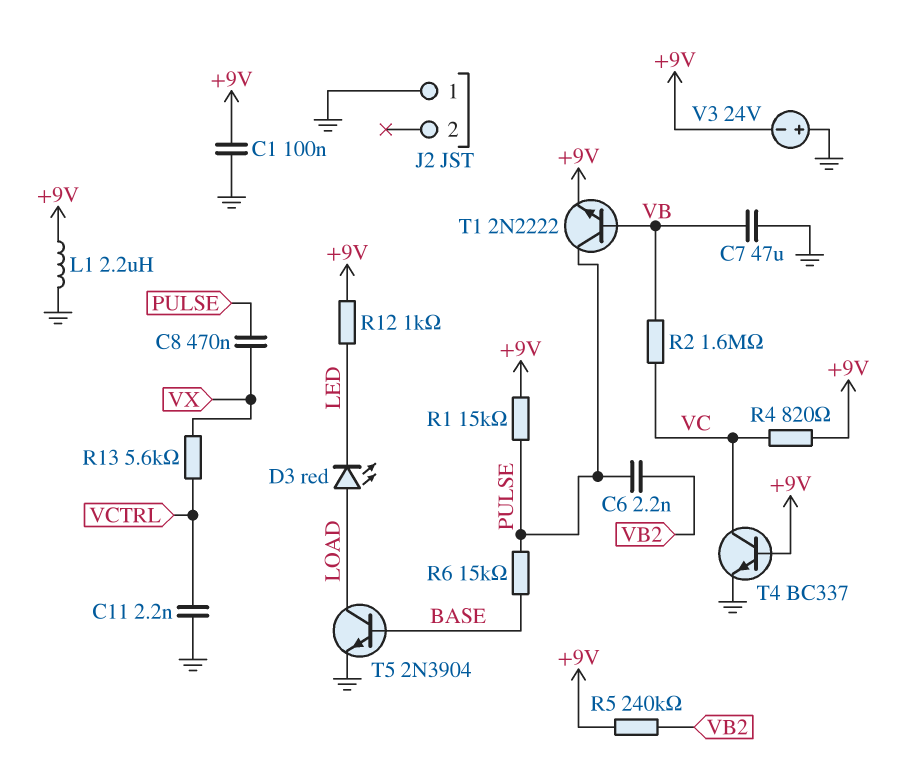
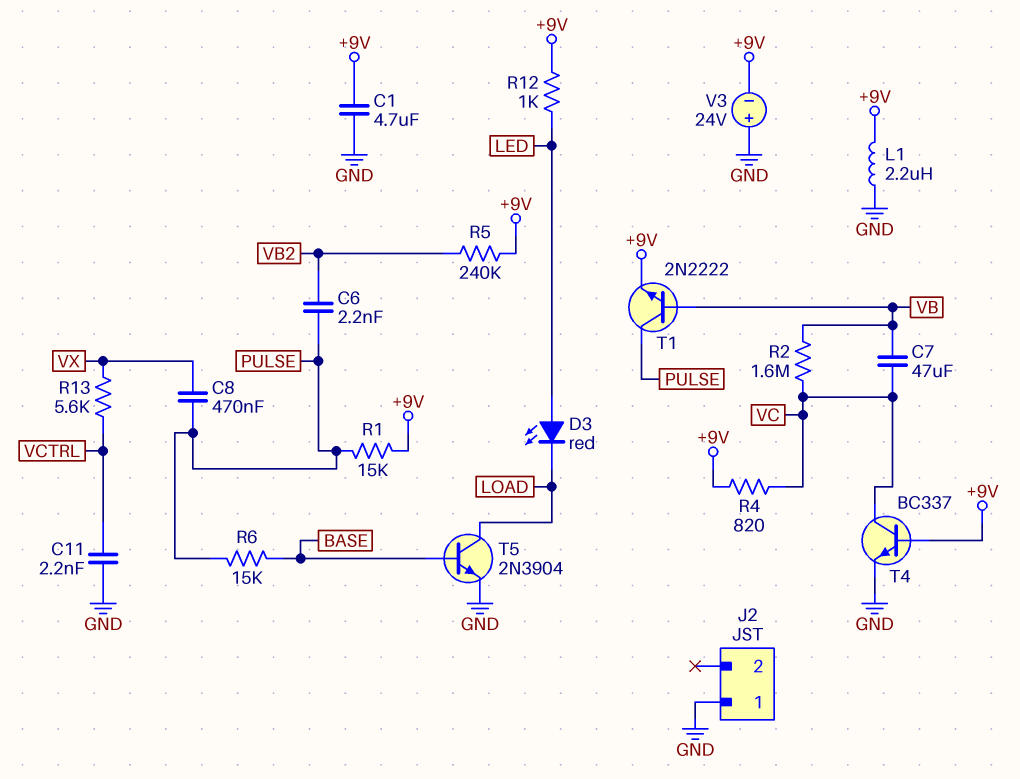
C1: 100nF (+9V, GND) -> 4.7uF (+9V, GND)
C7: 47uF (GND, VB) -> 47uF (VB, VC)
D3: LED red (A LOAD, K LED) -> LED red (A LED, K LOAD)

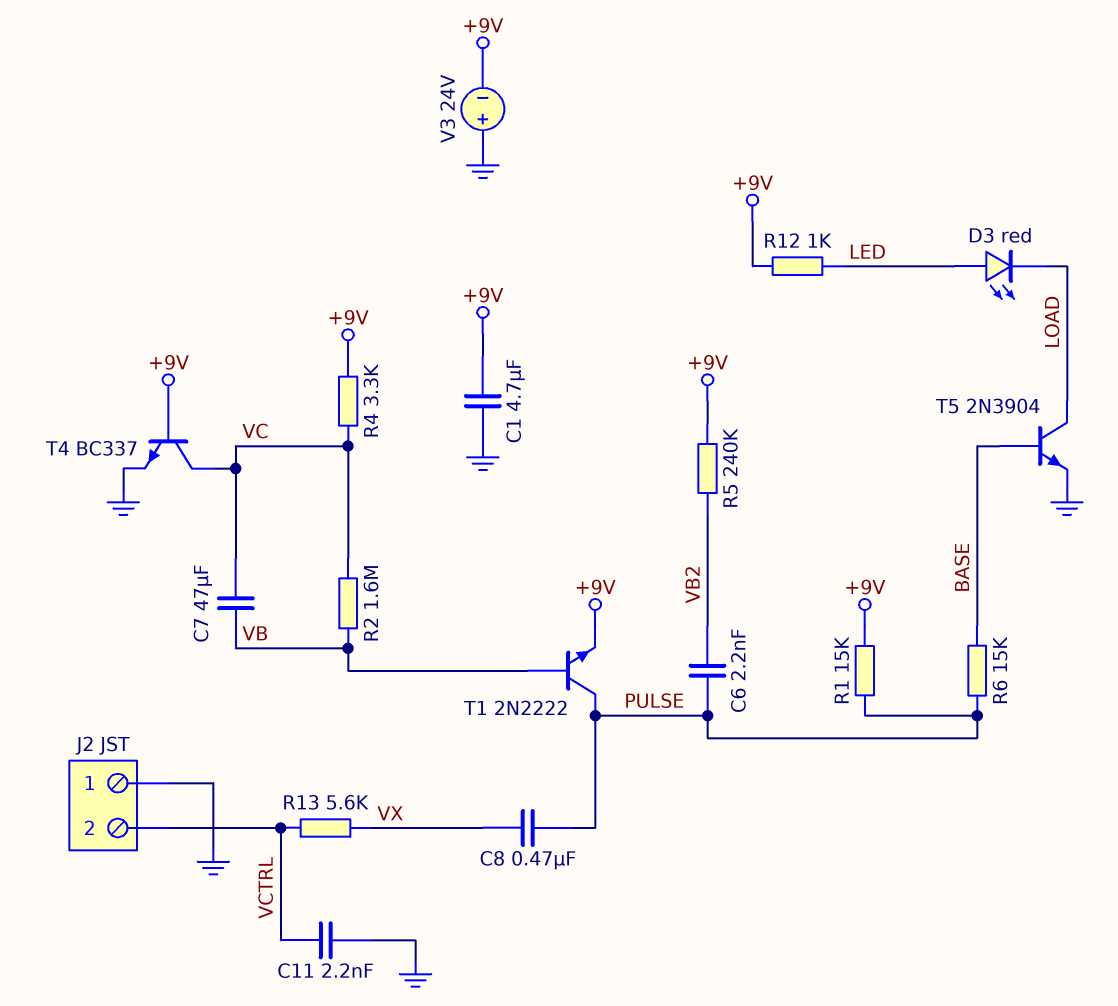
J2 pin 2: none -> VCTRL
L1: 2.2uH (+9V, GND) -> none
R4: 820 (+9V, VC) -> 3.3k (+9V, VC)

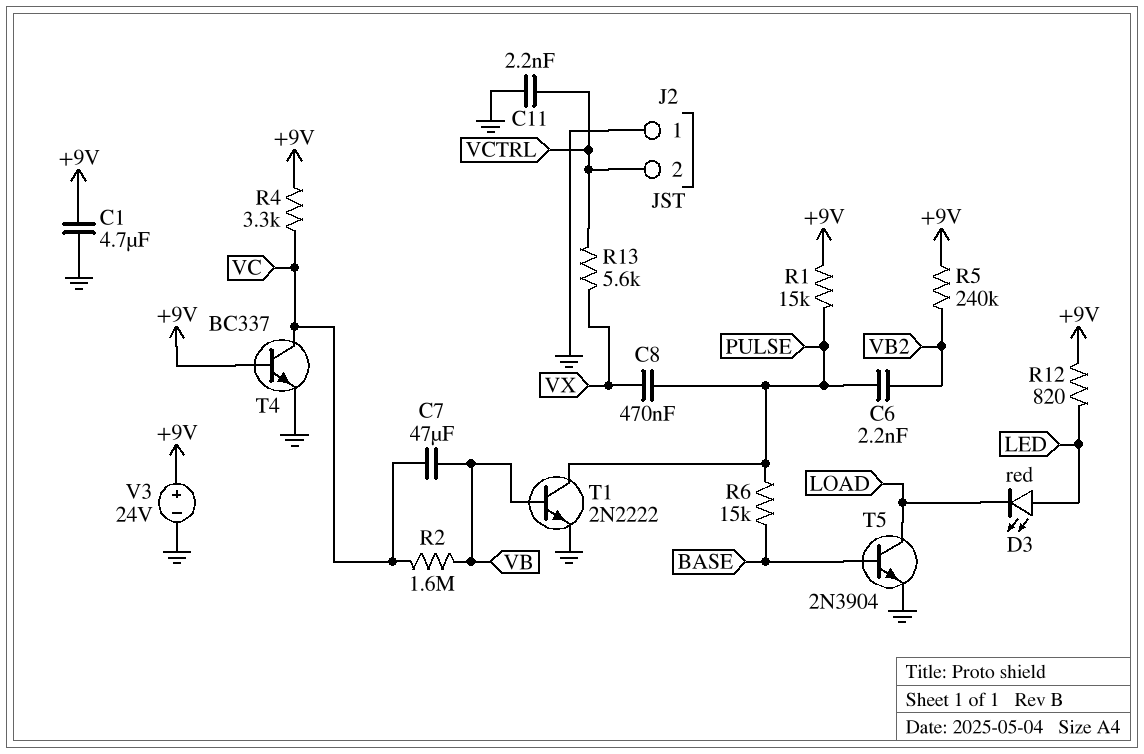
R12: 1k (+9V, LED) -> 820 (+9V, LED)
T1: NPN 2N2222 (B VB, C PULSE, E +9V) -> NPN 2N2222 (B VB, C PULSE, E GND)
V3: 24V (plus GND, minus +9V) -> 24V (plus +9V, minus GND)

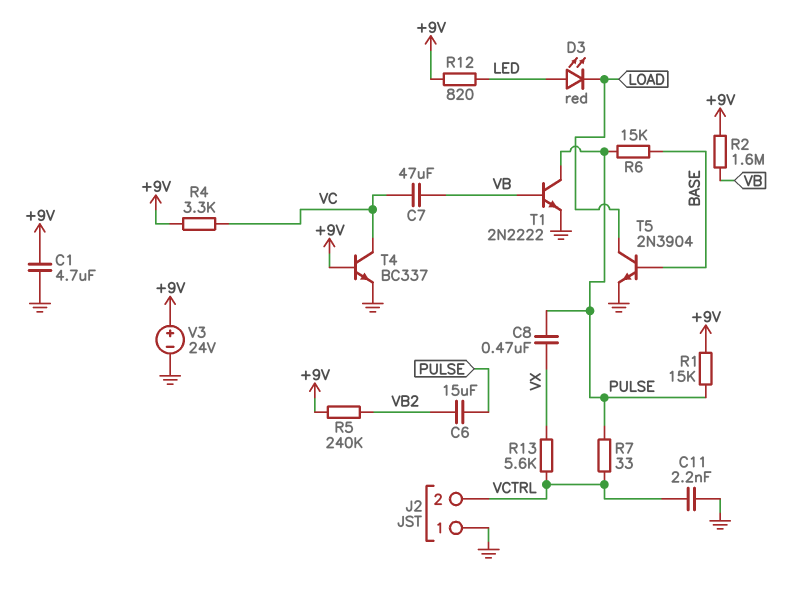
C6: 2.2nF (PULSE, VB2) -> 15uF (PULSE, VB2)
R2: 1.6M (VB, VC) -> 1.6M (+9V, VB)
R7: none -> 33 (PULSE, VCTRL)

